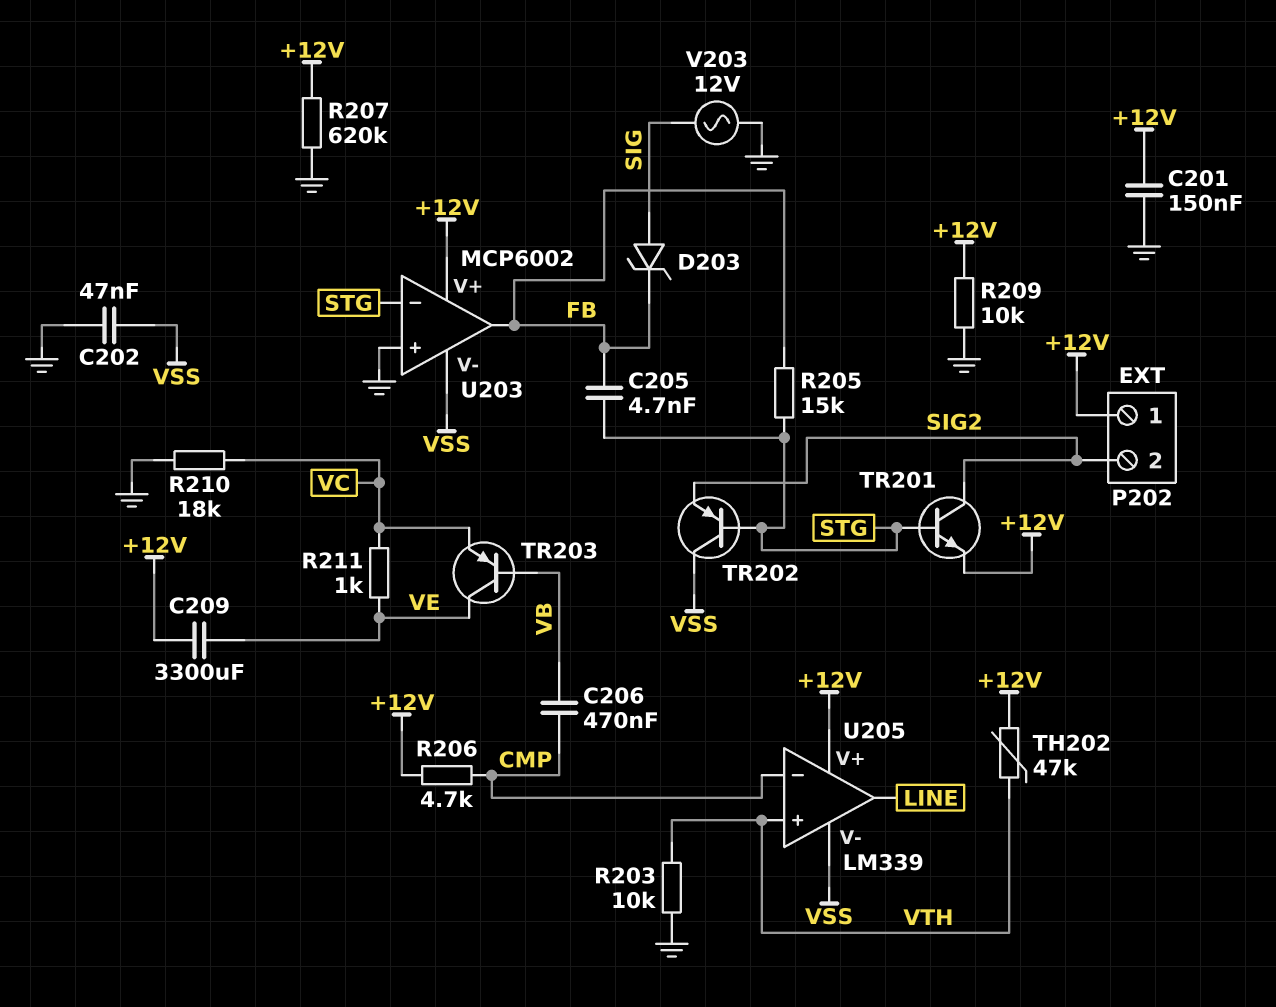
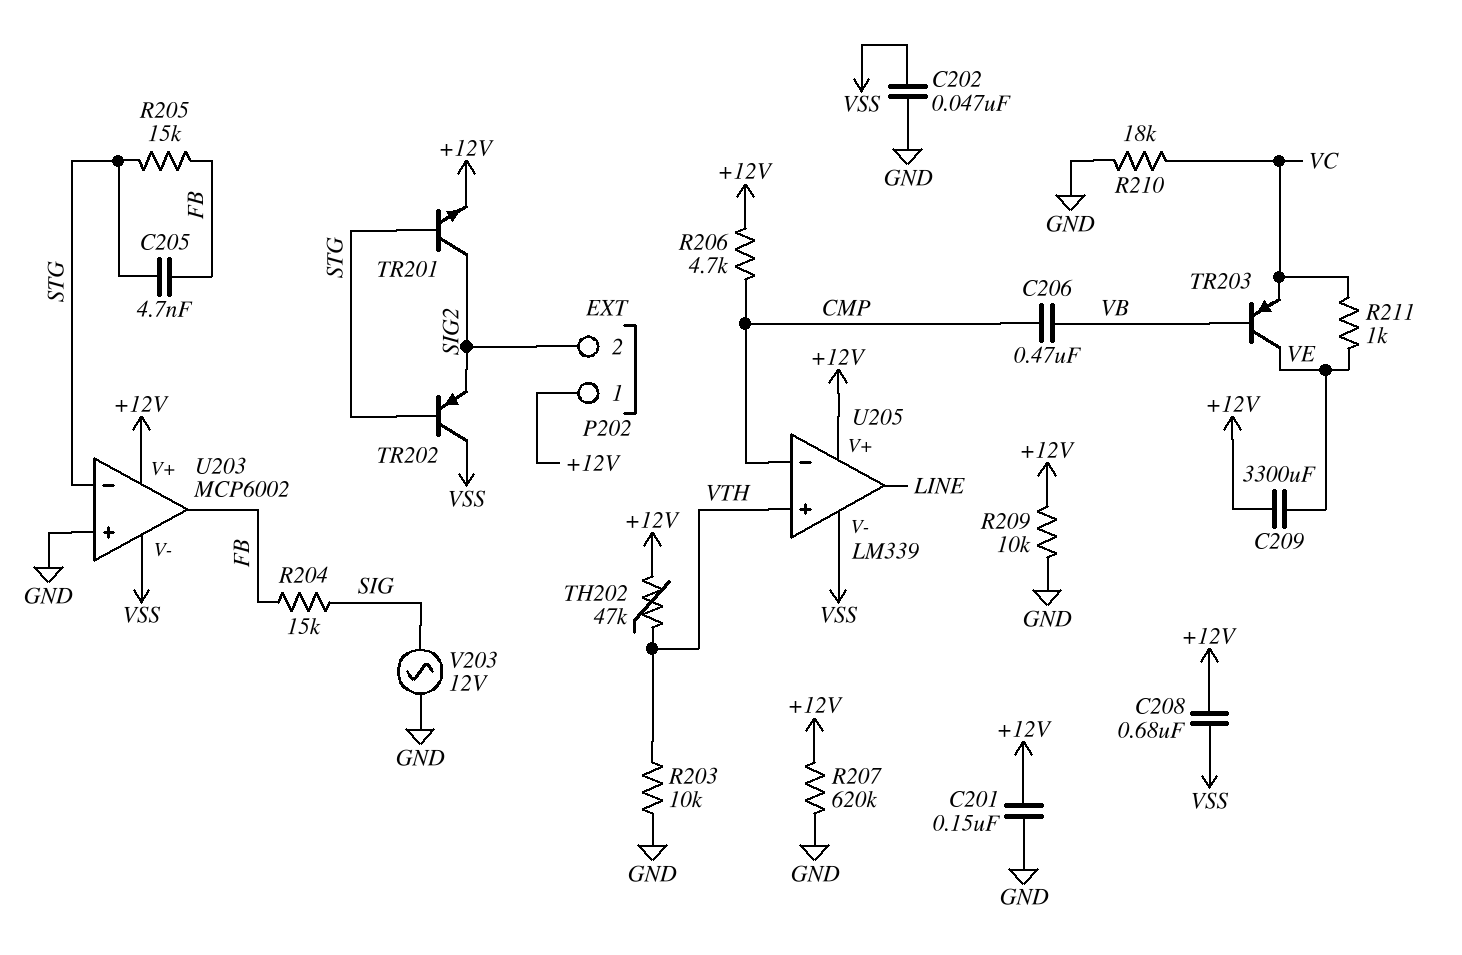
C208: none -> 680nF (+12V, VSS)
D203: zener (A SIG, K FB) -> none
R204: none -> 15k (FB, SIG)

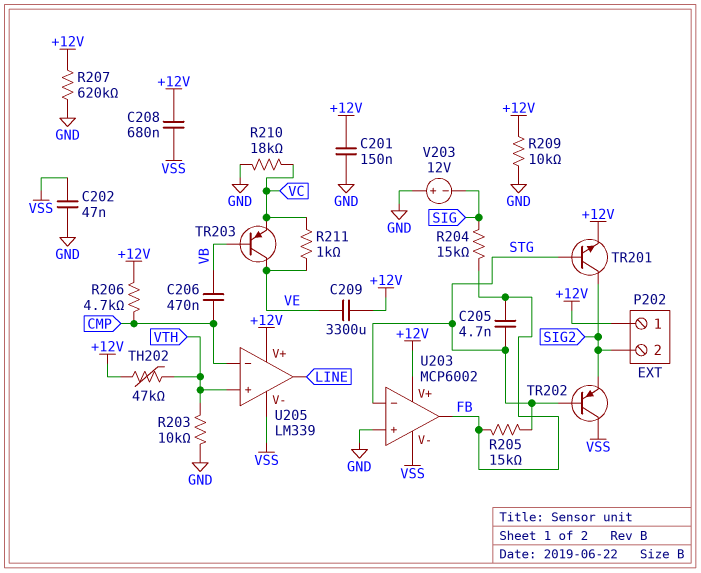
V203: AC 12V (GND, SIG) -> 12V (plus GND, minus SIG)

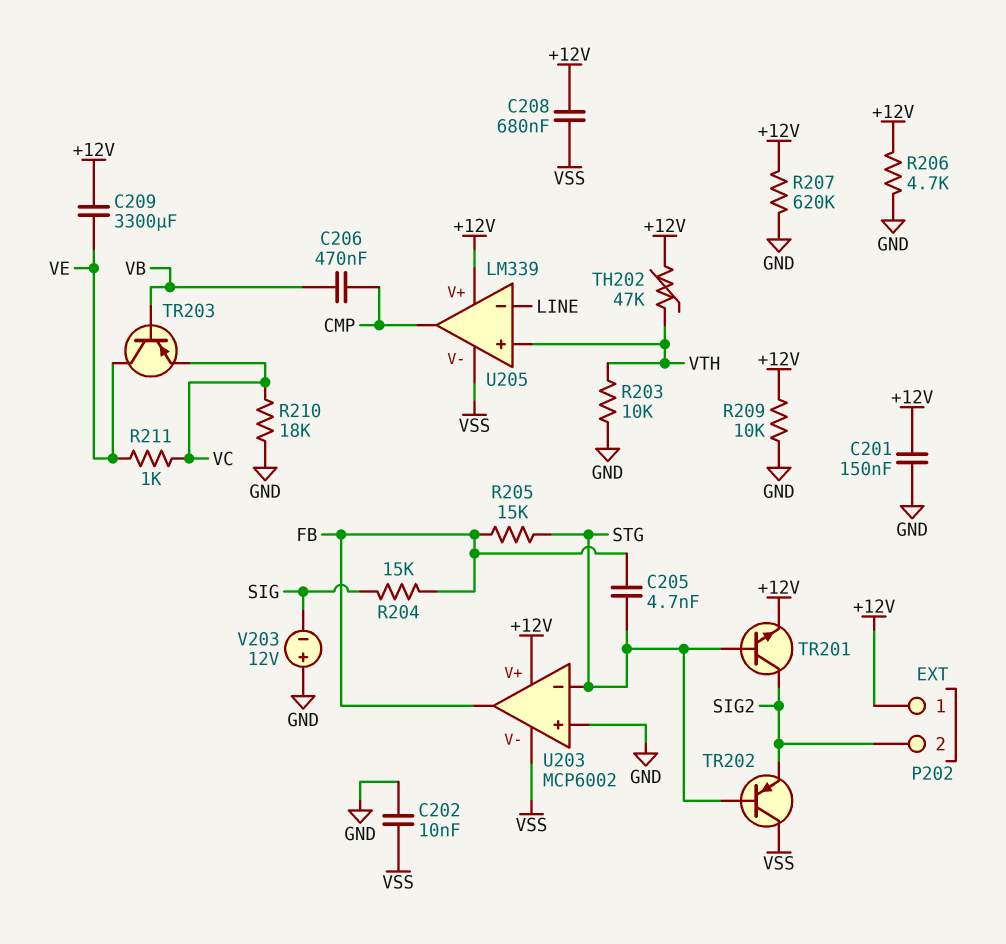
C202: 47nF (GND, VSS) -> 10nF (GND, VSS)
R206: 4.7k (+12V, CMP) -> 4.7k (+12V, GND)
U205 pin in-: CMP -> LINE
U205 pin out: LINE -> CMP

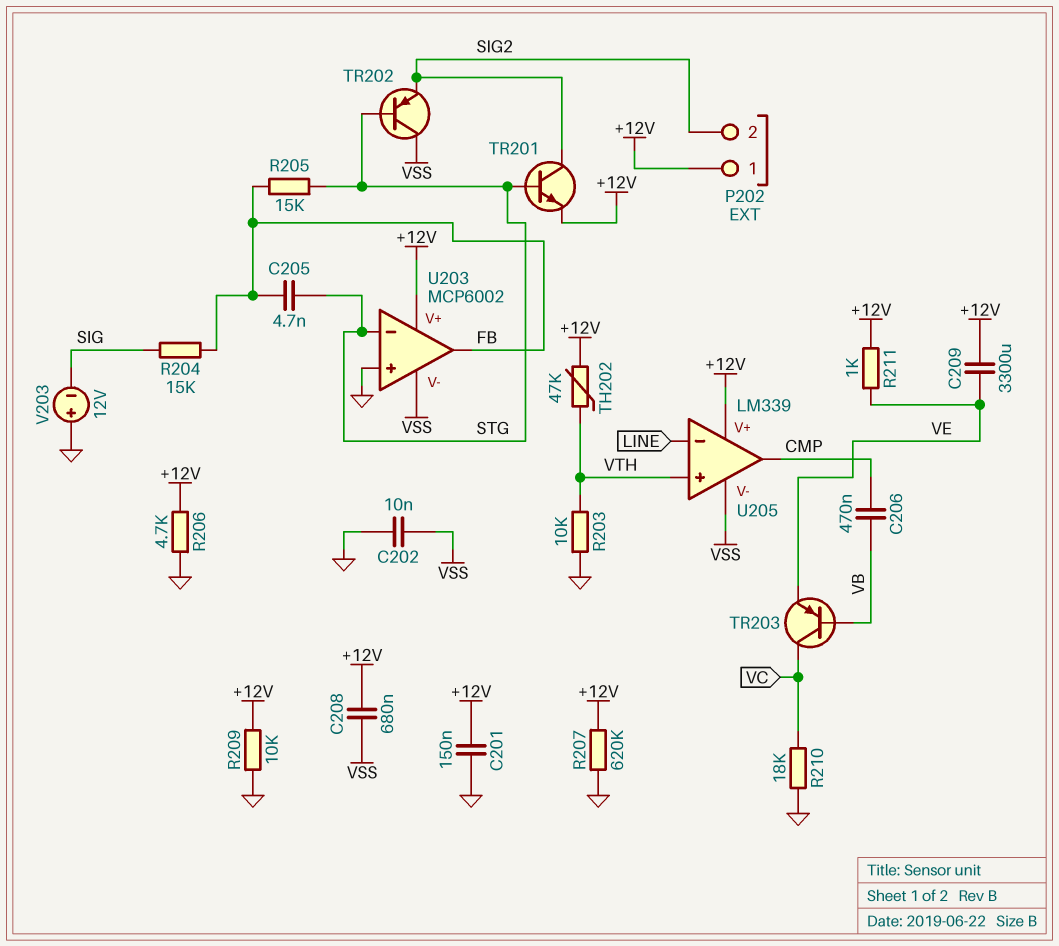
R211: 1k (VC, VE) -> 1k (+12V, VE)
TR203: PNP (B VB, C VE, E VC) -> PNP (B VB, C VC, E VE)

